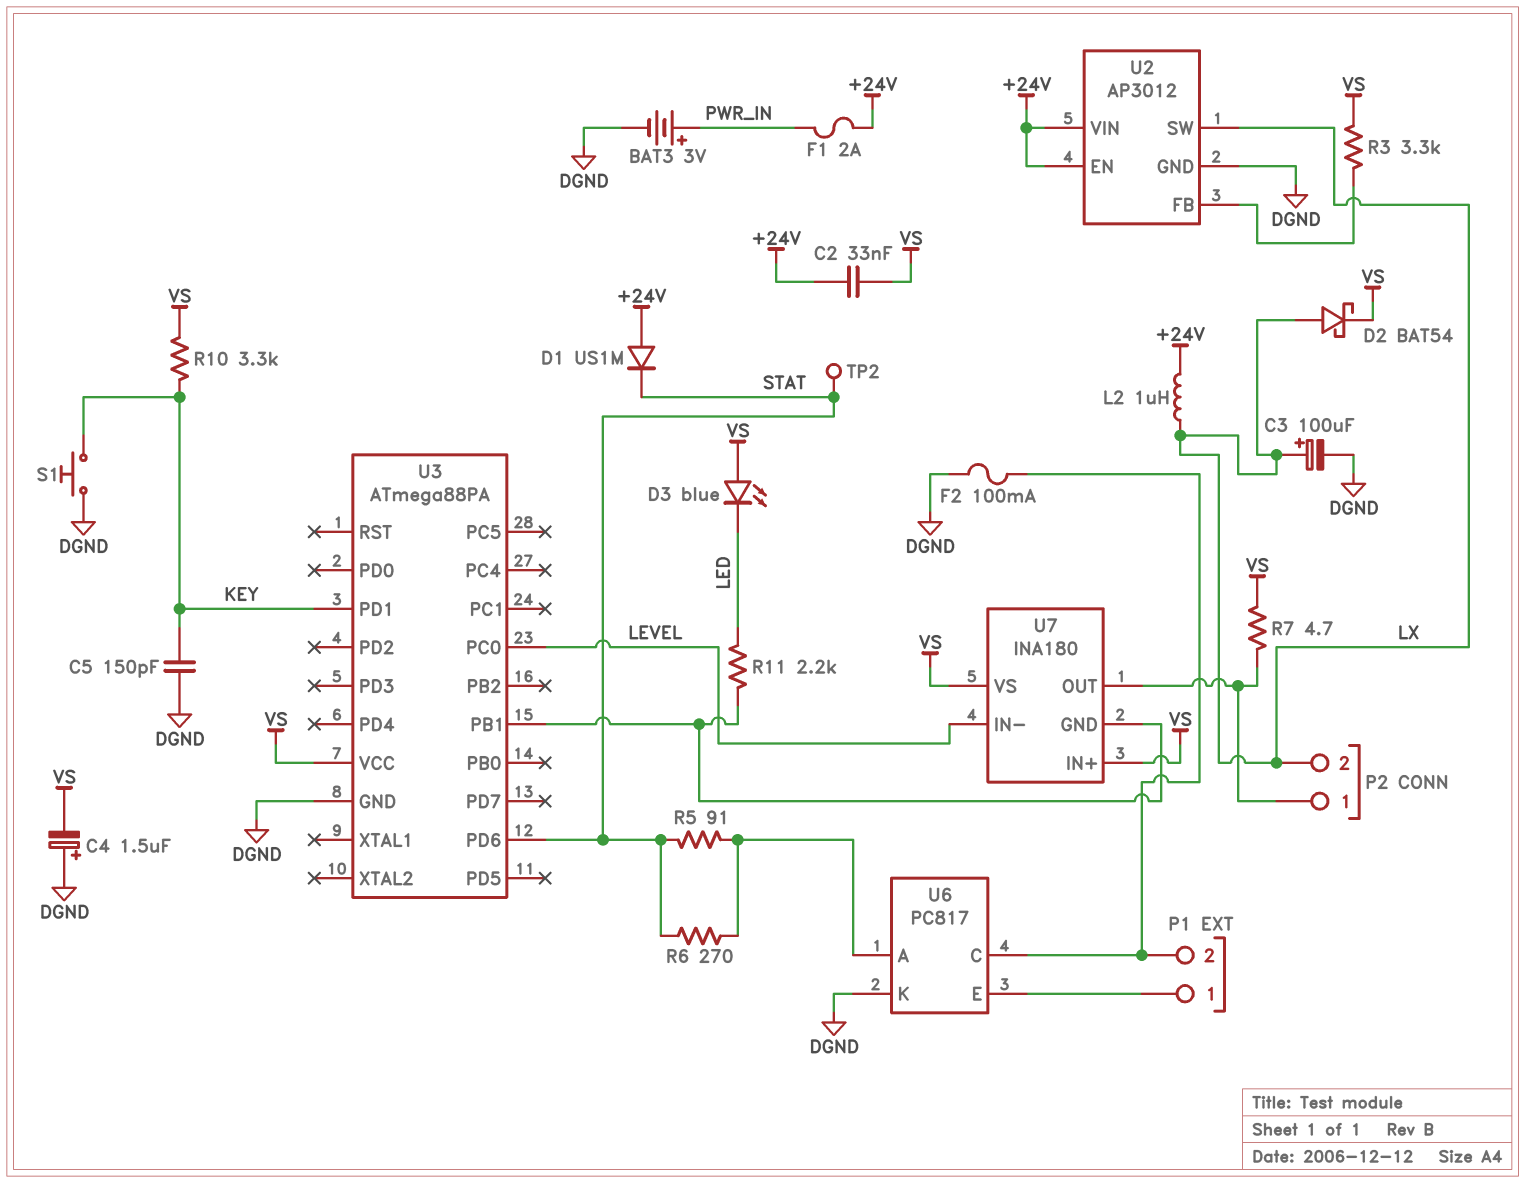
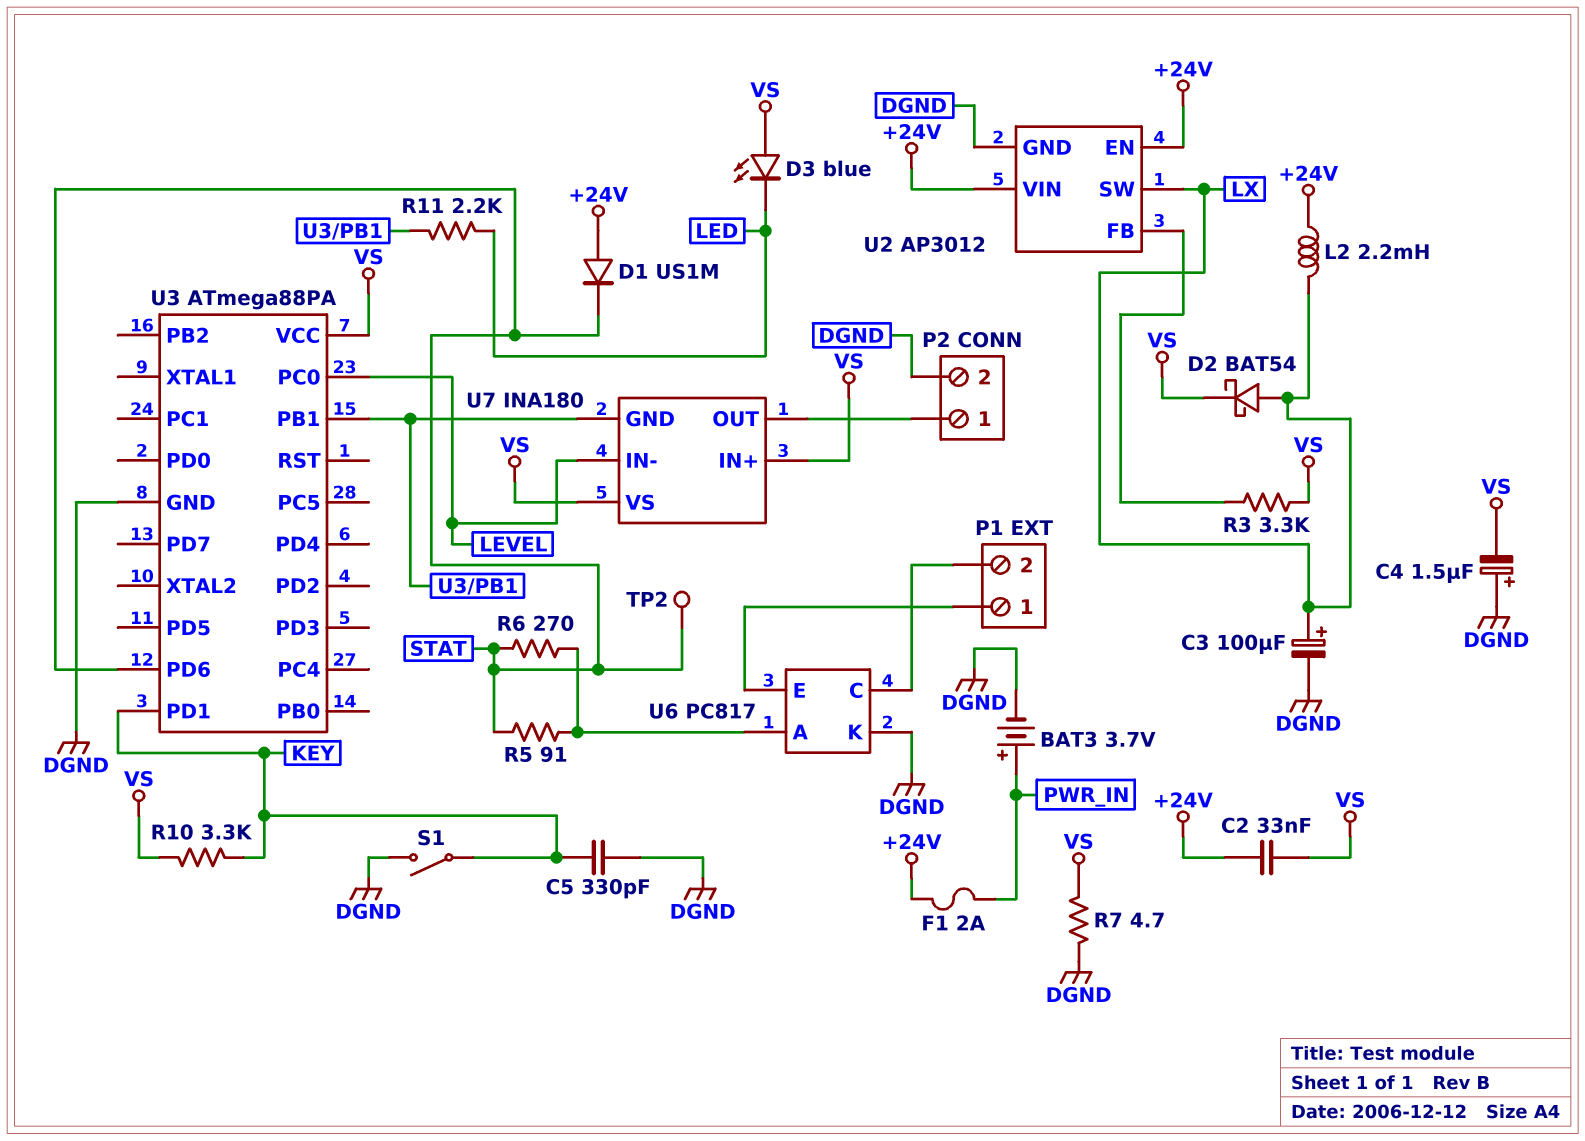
BAT3: 3V (plus PWR_IN, minus DGND) -> 3.7V (plus PWR_IN, minus DGND)
C5: 150pF (DGND, KEY) -> 330pF (DGND, KEY)
F2: 100mA (DGND, P1/2) -> none
L2: 1uH (+24V, LX) -> 2.2mH (+24V, LX)
P2 pin 2: LX -> DGND
R7: 4.7 (P2/1, VS) -> 4.7 (DGND, VS)
S1: button (DGND, KEY) -> switch (DGND, KEY)

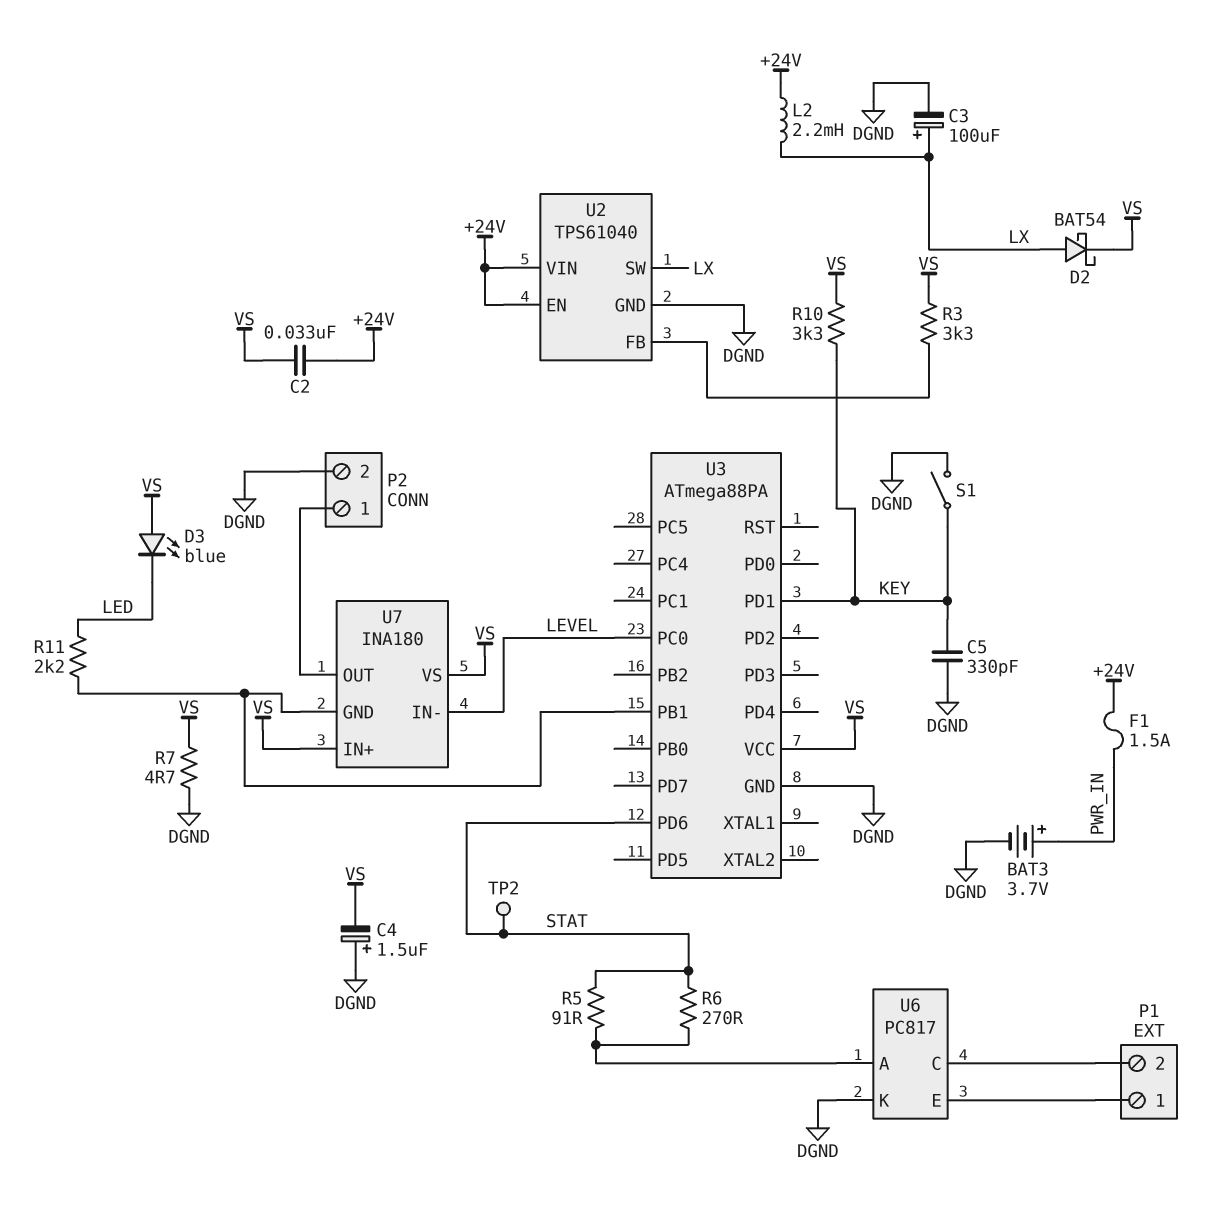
D1: diode US1M (A +24V, K STAT) -> none
F1: 2A (+24V, PWR_IN) -> 1.5A (+24V, PWR_IN)
U2: AP3012 -> TPS61040

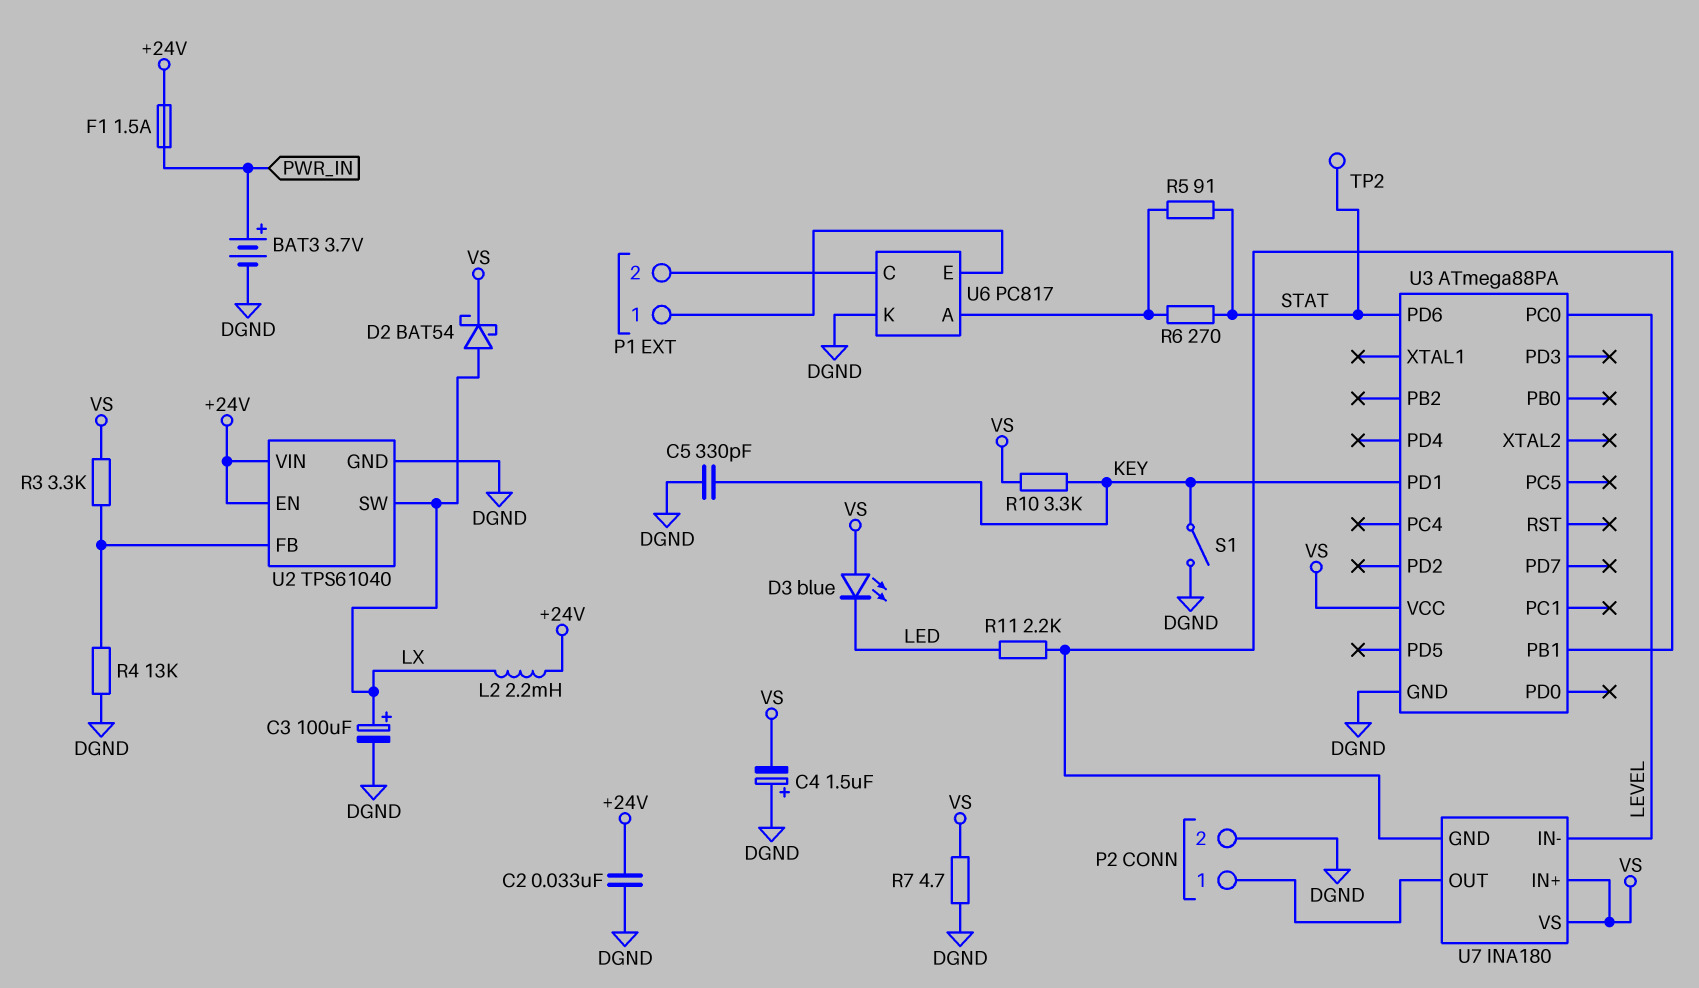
C2: 33nF (+24V, VS) -> 33nF (+24V, DGND)
R4: none -> 13k (DGND, U2/FB)

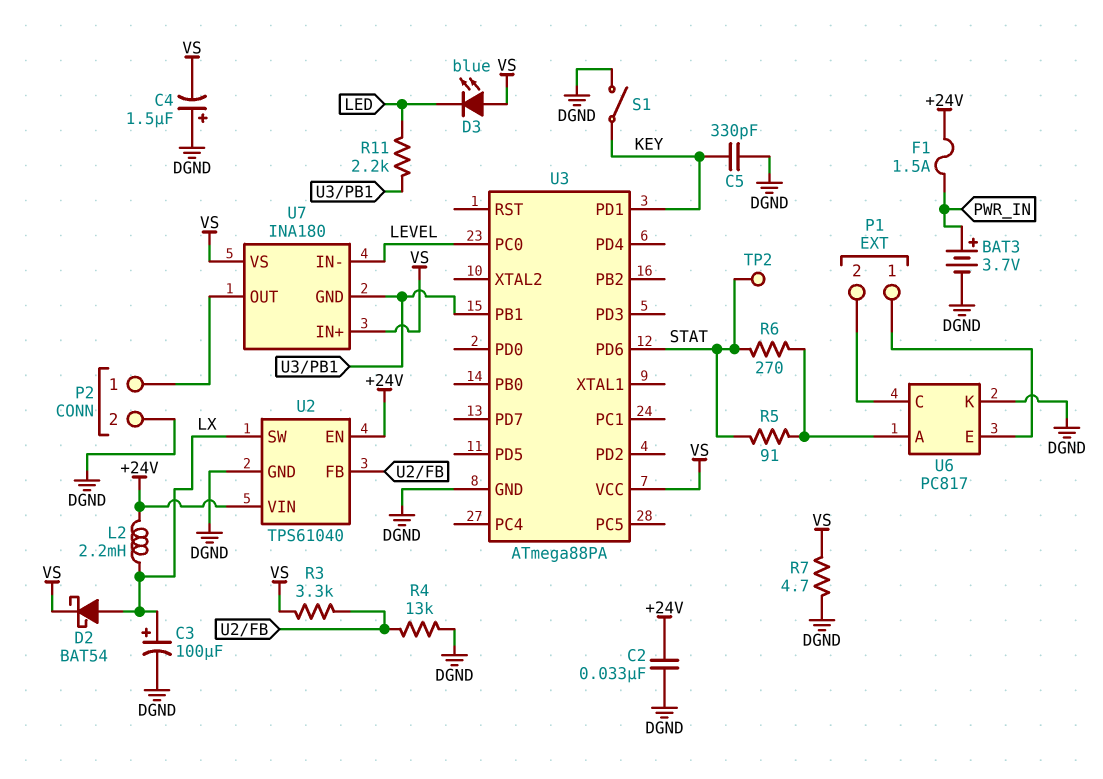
R10: 3.3k (KEY, VS) -> none

